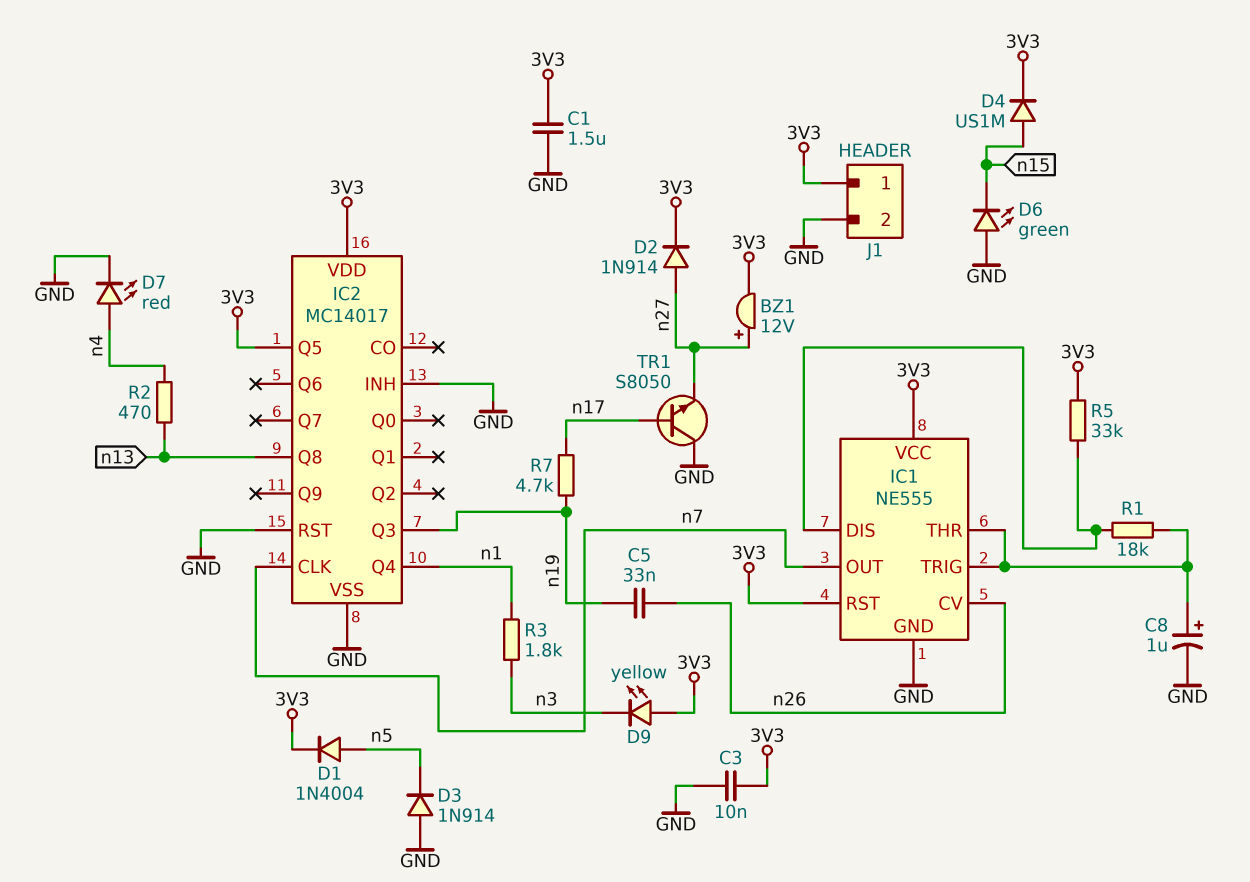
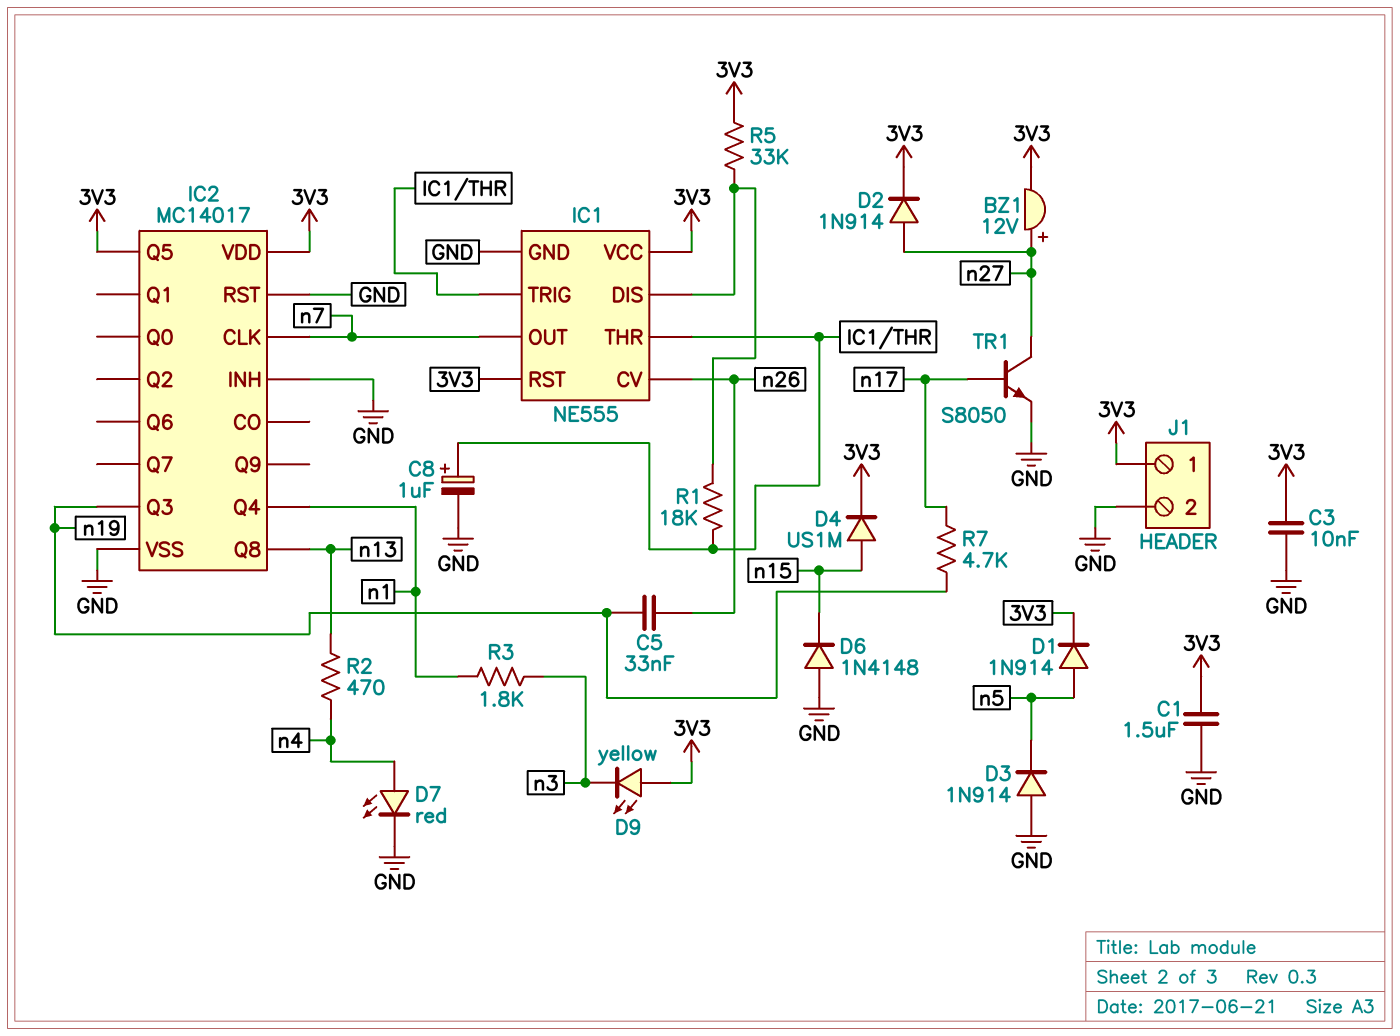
D1: diode 1N4004 (A n5, K 3V3) -> diode 1N914 (A n5, K 3V3)
D6: LED green (A GND, K n15) -> diode 1N4148 (A GND, K n15)
TR1: NPN S8050 (B n17, C GND, E n27) -> NPN S8050 (B n17, C n27, E GND)

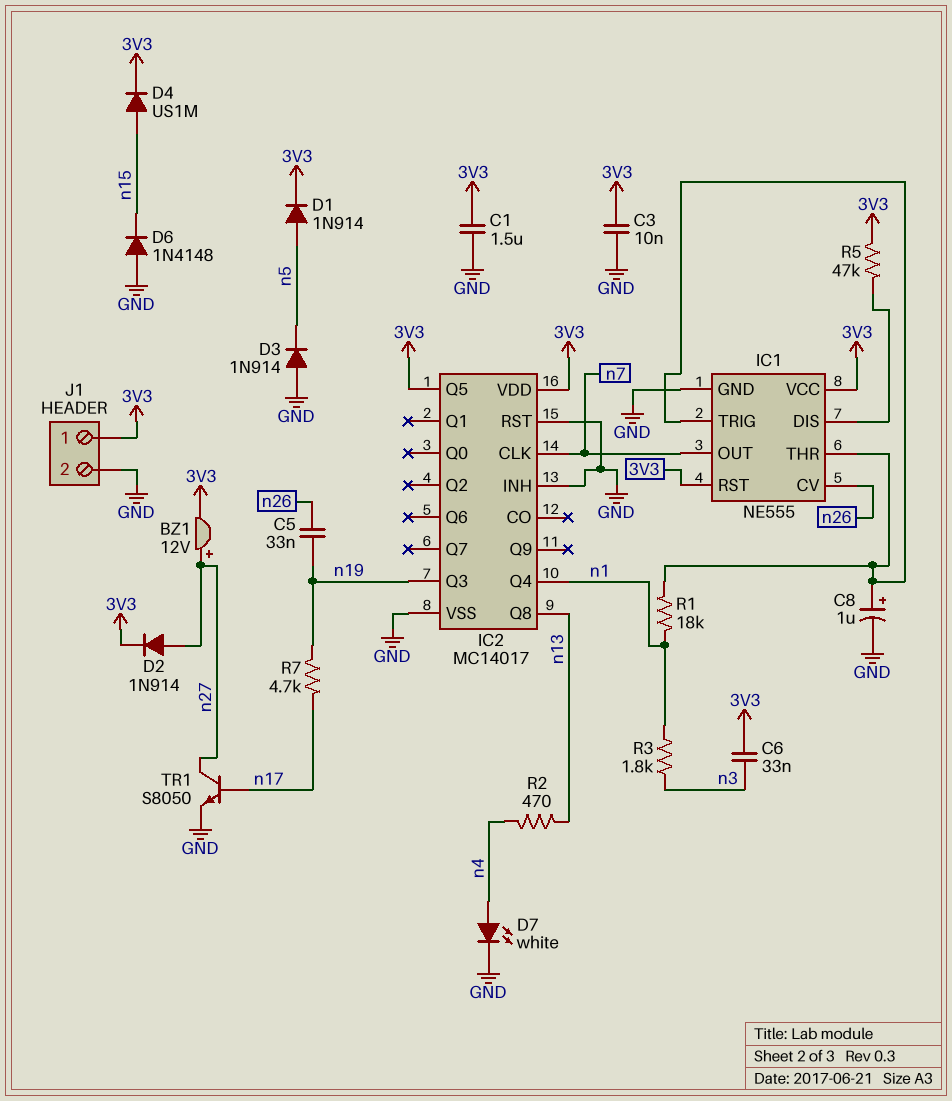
C6: none -> 33nF (3V3, n3)
D7: LED red (A n4, K GND) -> LED white (A n4, K GND)
D9: LED yellow (A 3V3, K n3) -> none
R1: 18k (IC1/DIS, IC1/THR) -> 18k (IC1/THR, n1)
R5: 33k (3V3, IC1/DIS) -> 47k (3V3, IC1/DIS)

